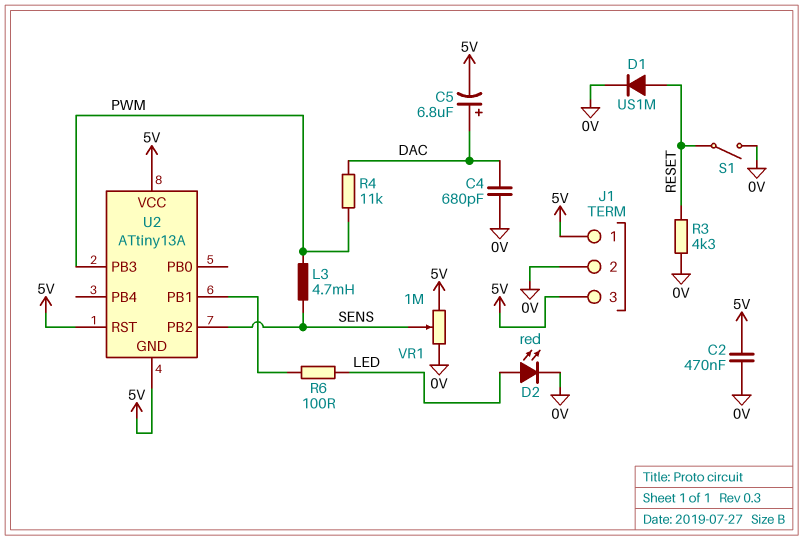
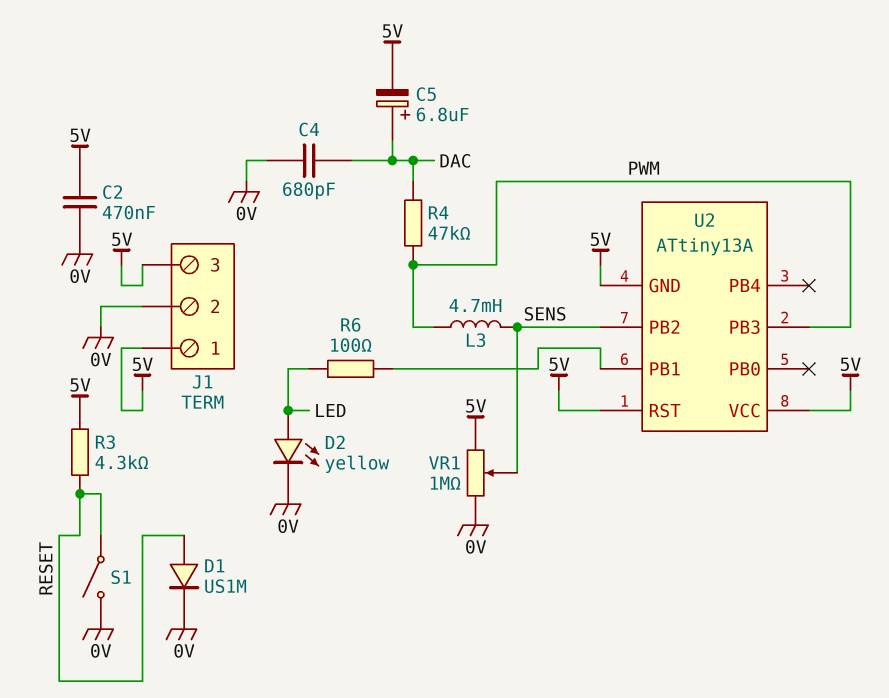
D2: LED red (A LED, K 0V) -> LED yellow (A LED, K 0V)
R3: 4.3k (0V, RESET) -> 4.3k (5V, RESET)
R4: 11k (DAC, PWM) -> 47k (DAC, PWM)

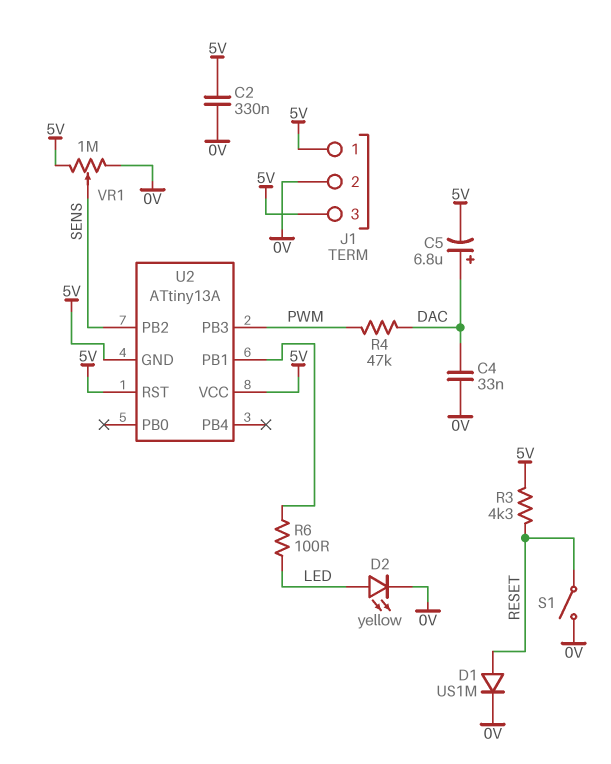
C2: 470nF (0V, 5V) -> 330nF (0V, 5V)
C4: 680pF (0V, DAC) -> 33nF (0V, DAC)
L3: 4.7mH (PWM, SENS) -> none

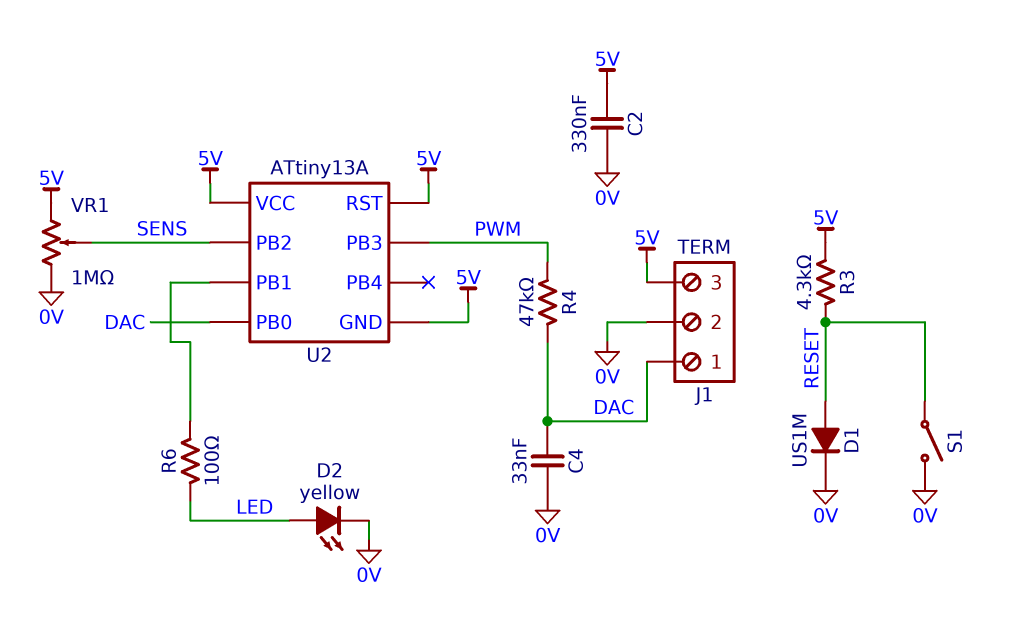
C5: 6.8uF (plus DAC, minus 5V) -> none
J1 pin 1: 5V -> DAC
U2 pin PB0: none -> DAC

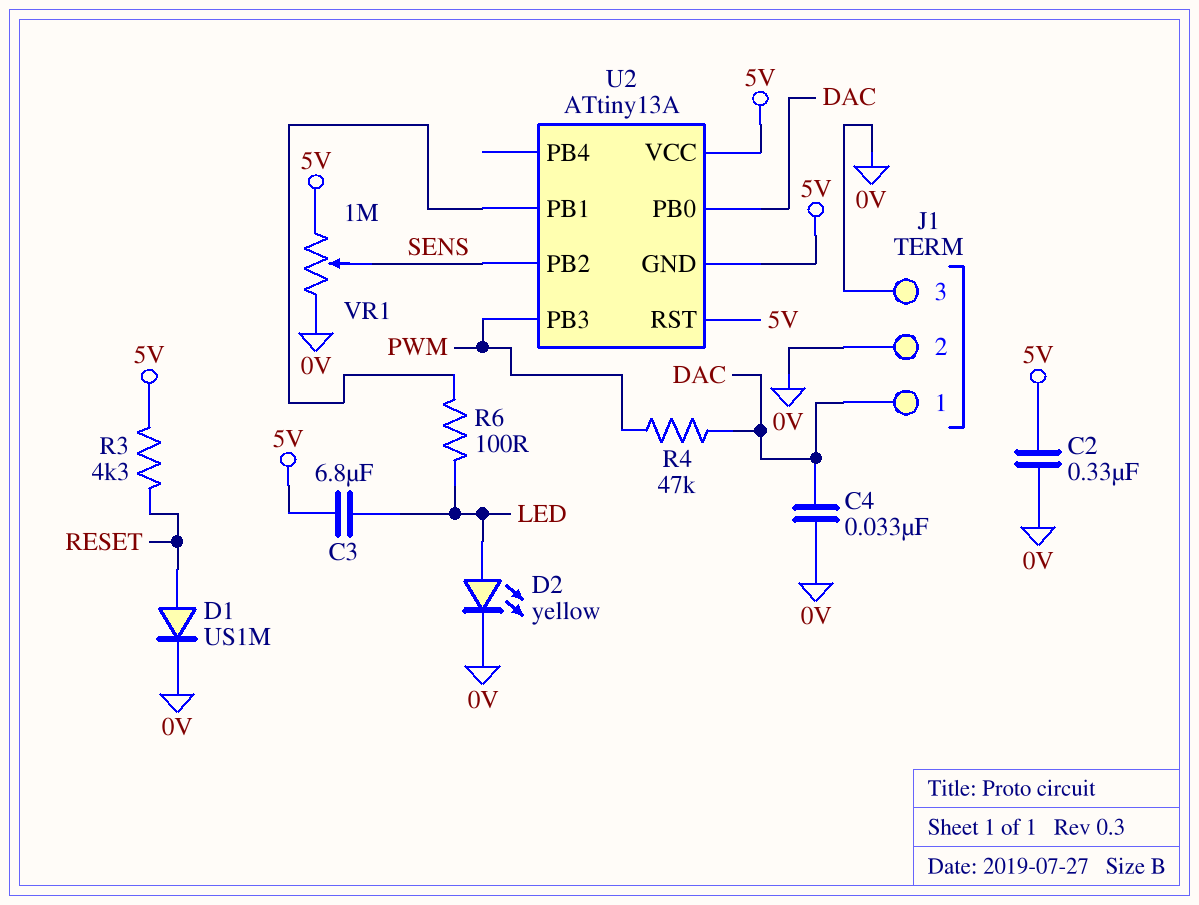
C3: none -> 6.8uF (5V, LED)
J1 pin 3: 5V -> 0V
S1: switch (0V, RESET) -> none

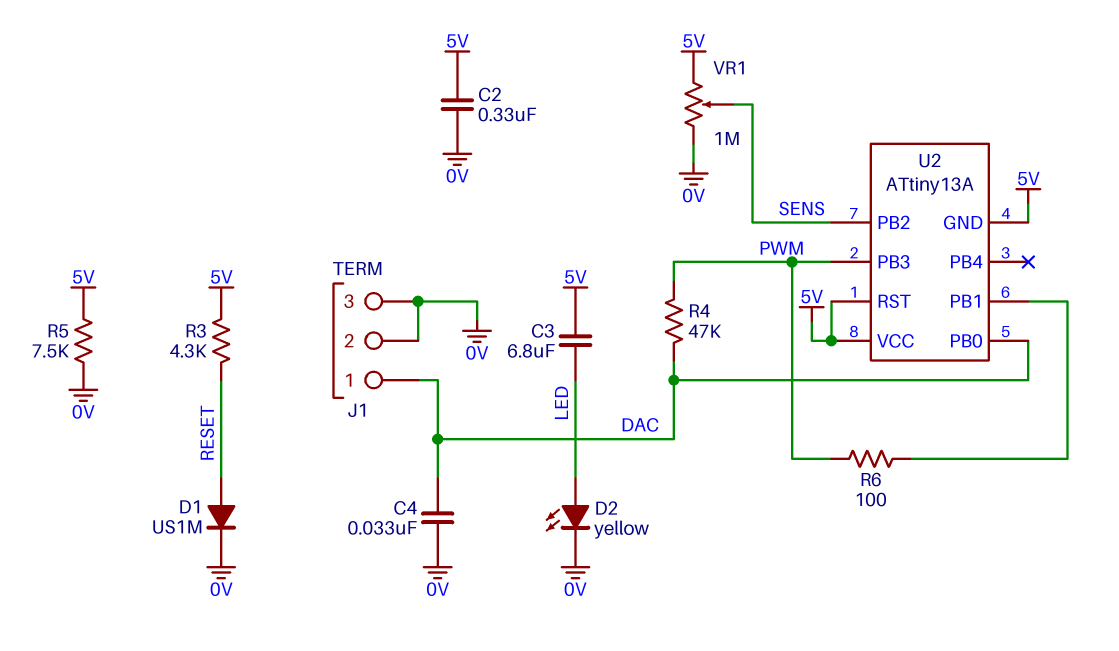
R5: none -> 7.5k (0V, 5V)
R6: 100 (LED, U2/PB1) -> 100 (PWM, U2/PB1)

